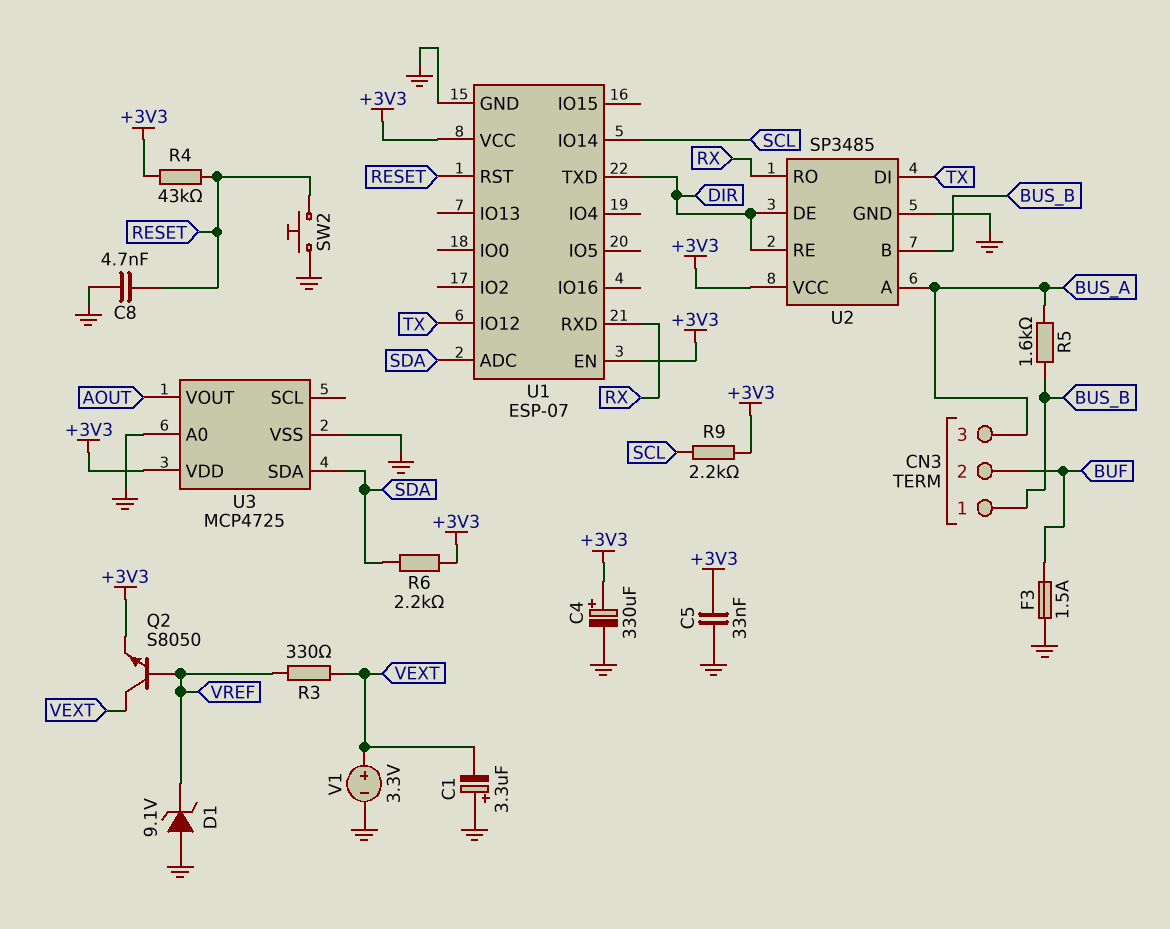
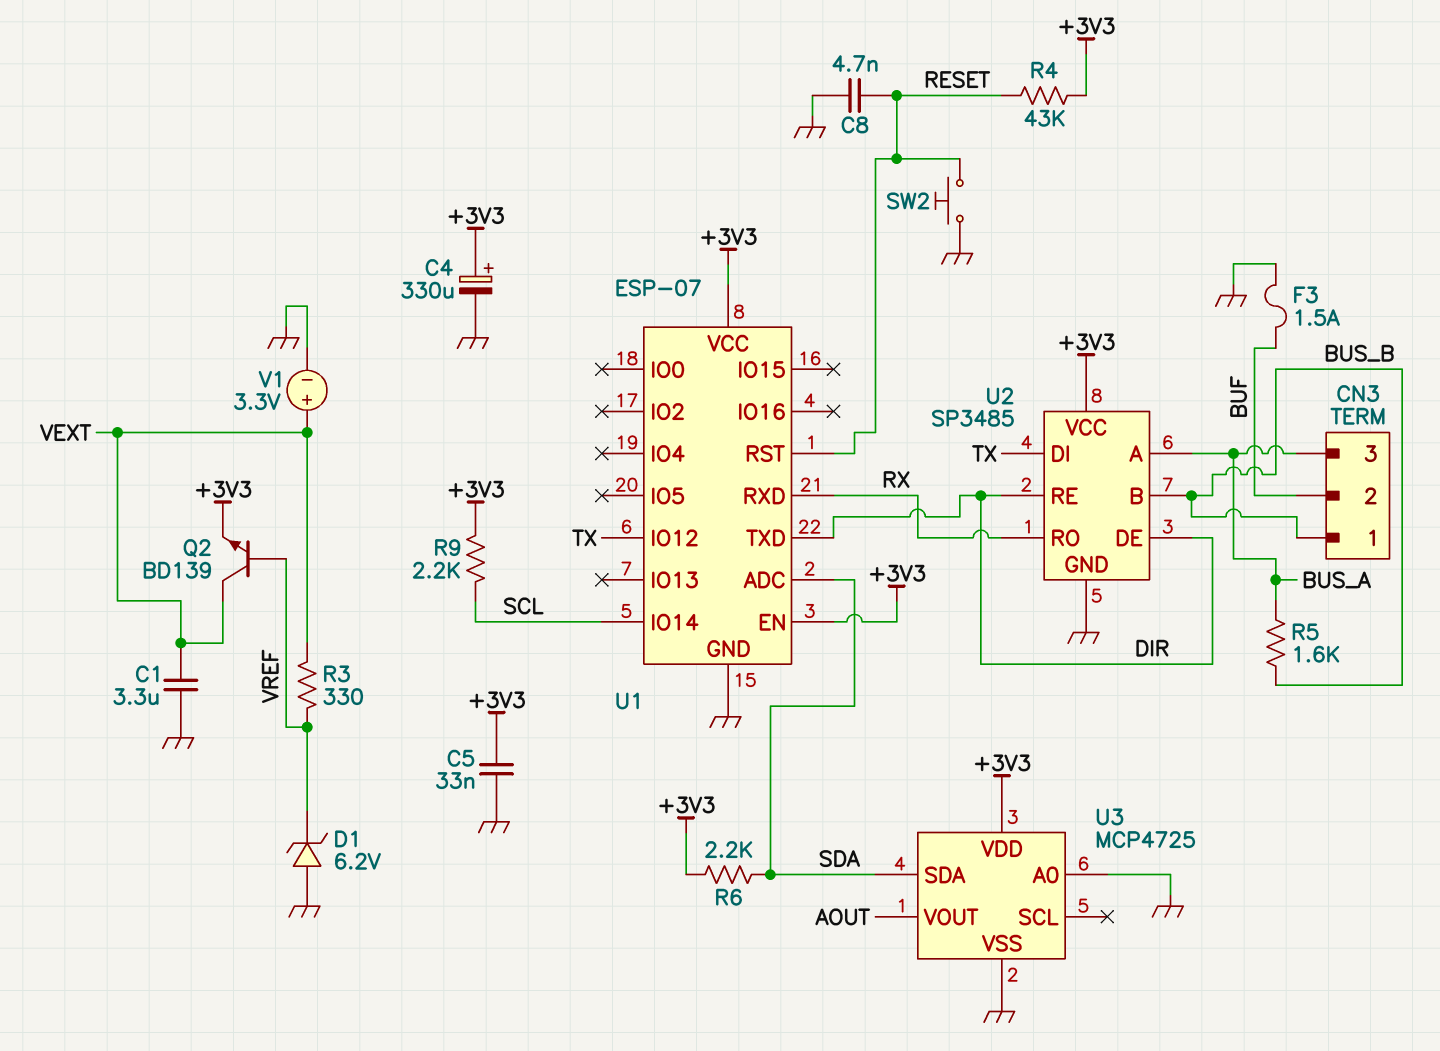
C1: 3.3uF (plus GND, minus VEXT) -> 3.3uF (GND, VEXT)
D1: zener 9.1V (A GND, K VREF) -> zener 6.2V (A GND, K VREF)
Q2: NPN S8050 (B VREF, C VEXT, E +3V3) -> NPN BD139 (B VREF, C VEXT, E +3V3)

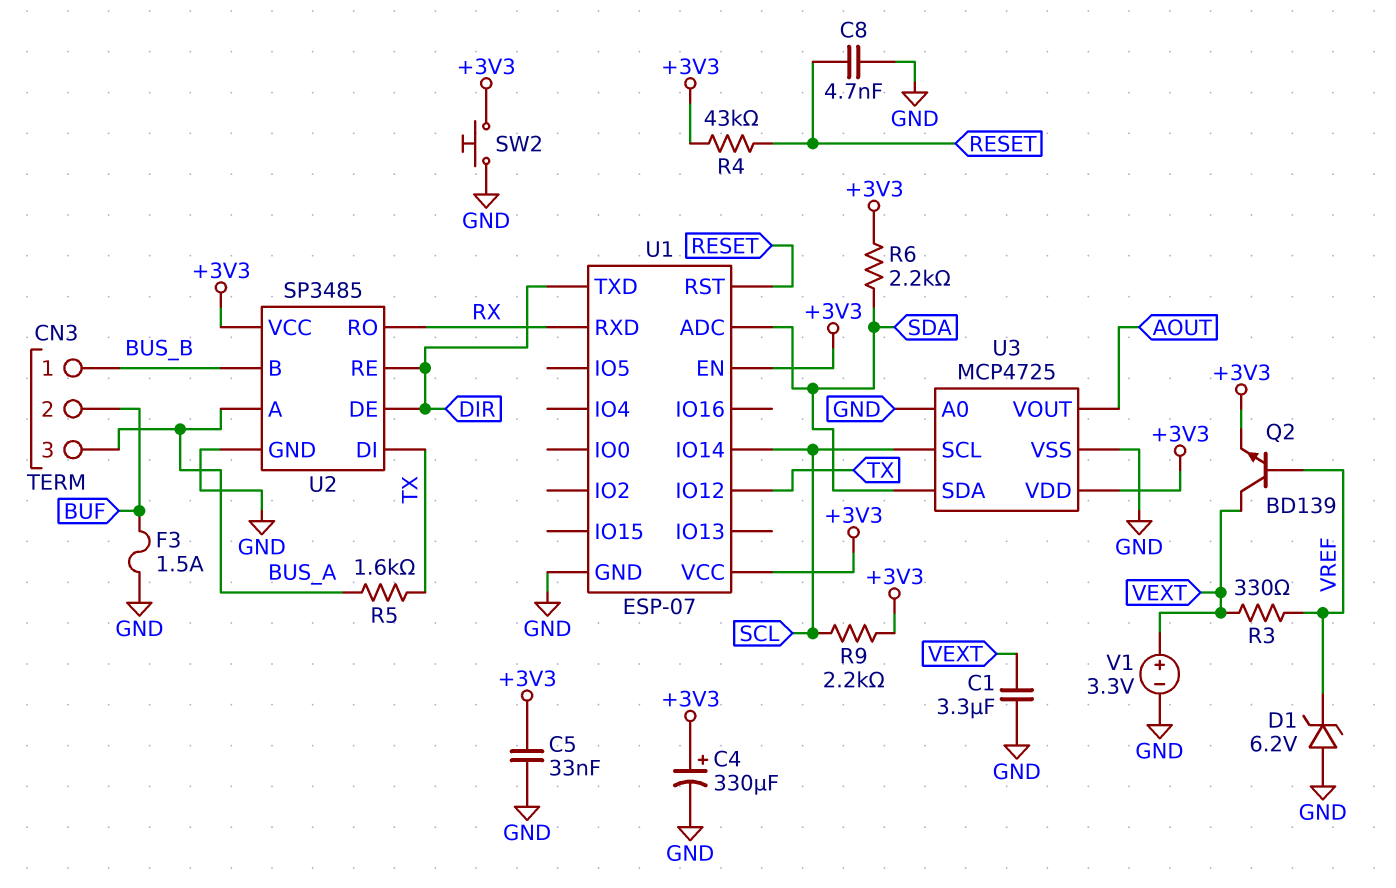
R5: 1.6k (BUS_A, BUS_B) -> 1.6k (BUS_A, TX)
SW2: button (GND, RESET) -> button (+3V3, GND)
U3 pin SCL: none -> SCL

